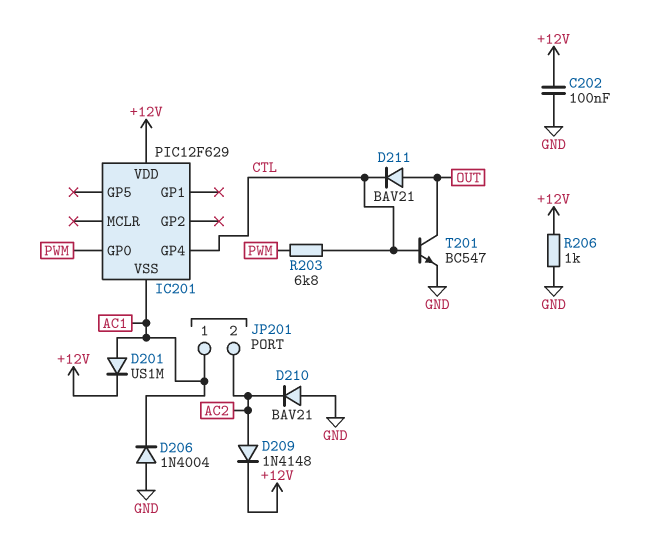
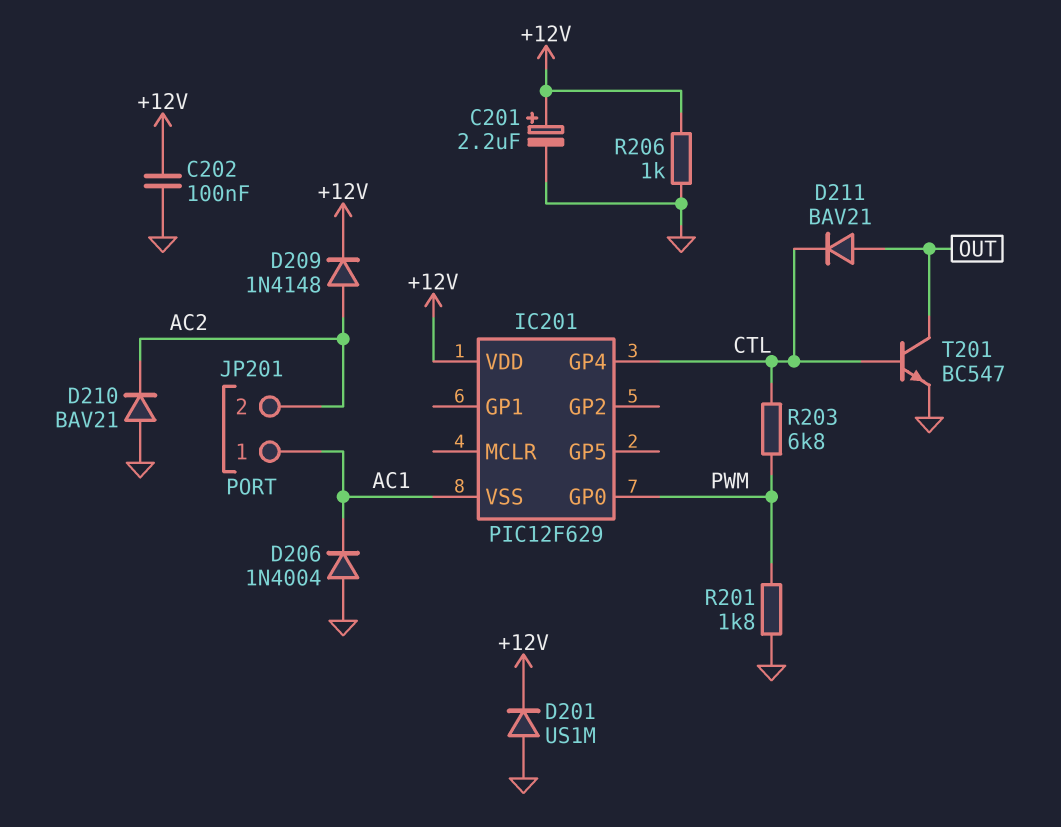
C201: none -> 2.2uF (plus +12V, minus GND)
D201: diode US1M (A AC1, K +12V) -> diode US1M (A GND, K +12V)
R201: none -> 1.8k (GND, PWM)

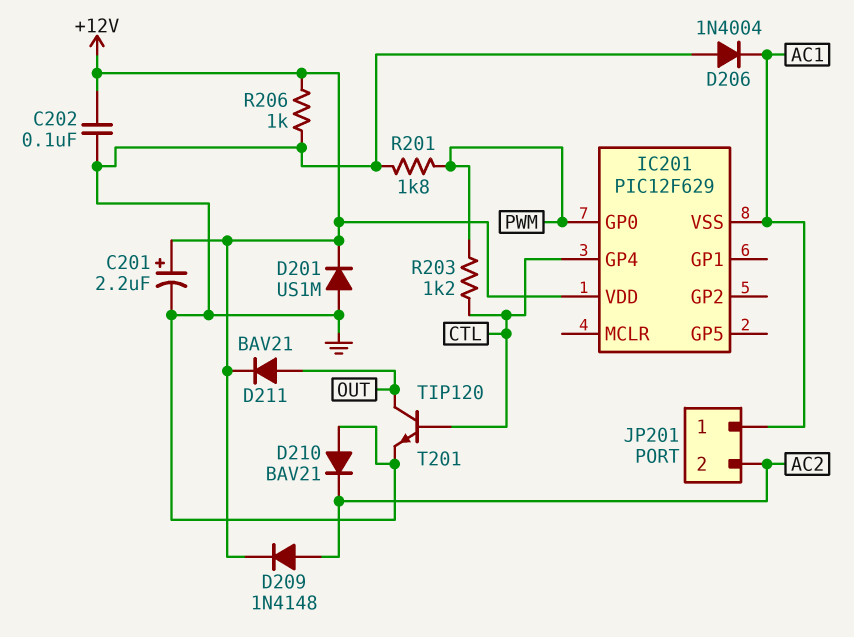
D211: diode BAV21 (A OUT, K CTL) -> diode BAV21 (A OUT, K +12V)
R203: 6.8k (CTL, PWM) -> 1.2k (CTL, PWM)
T201: NPN BC547 (B CTL, C OUT, E GND) -> NPN TIP120 (B CTL, C OUT, E GND)

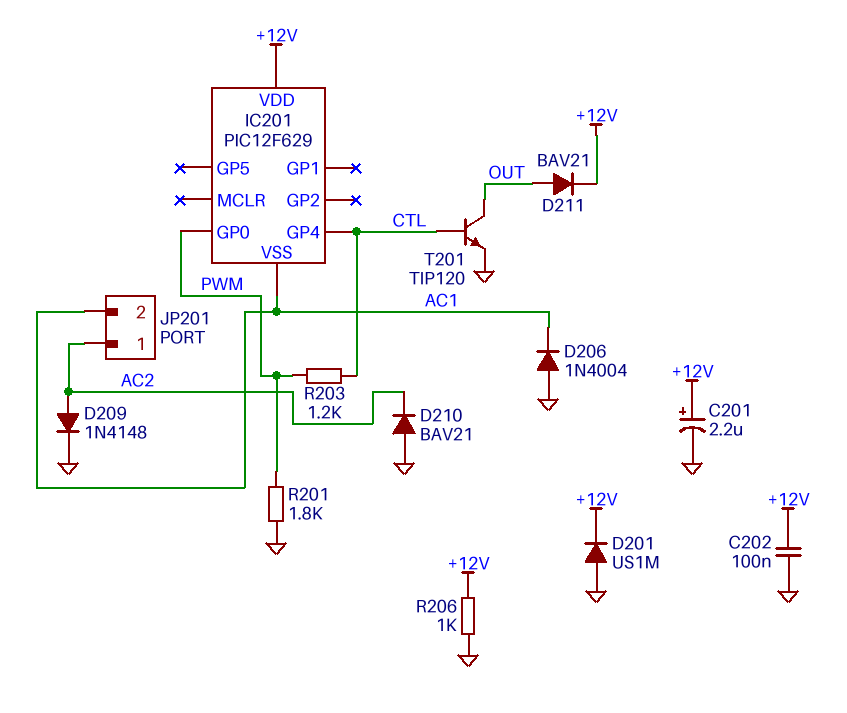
D209: diode 1N4148 (A AC2, K +12V) -> diode 1N4148 (A AC2, K GND)
JP201 pin 1: AC1 -> AC2
JP201 pin 2: AC2 -> AC1

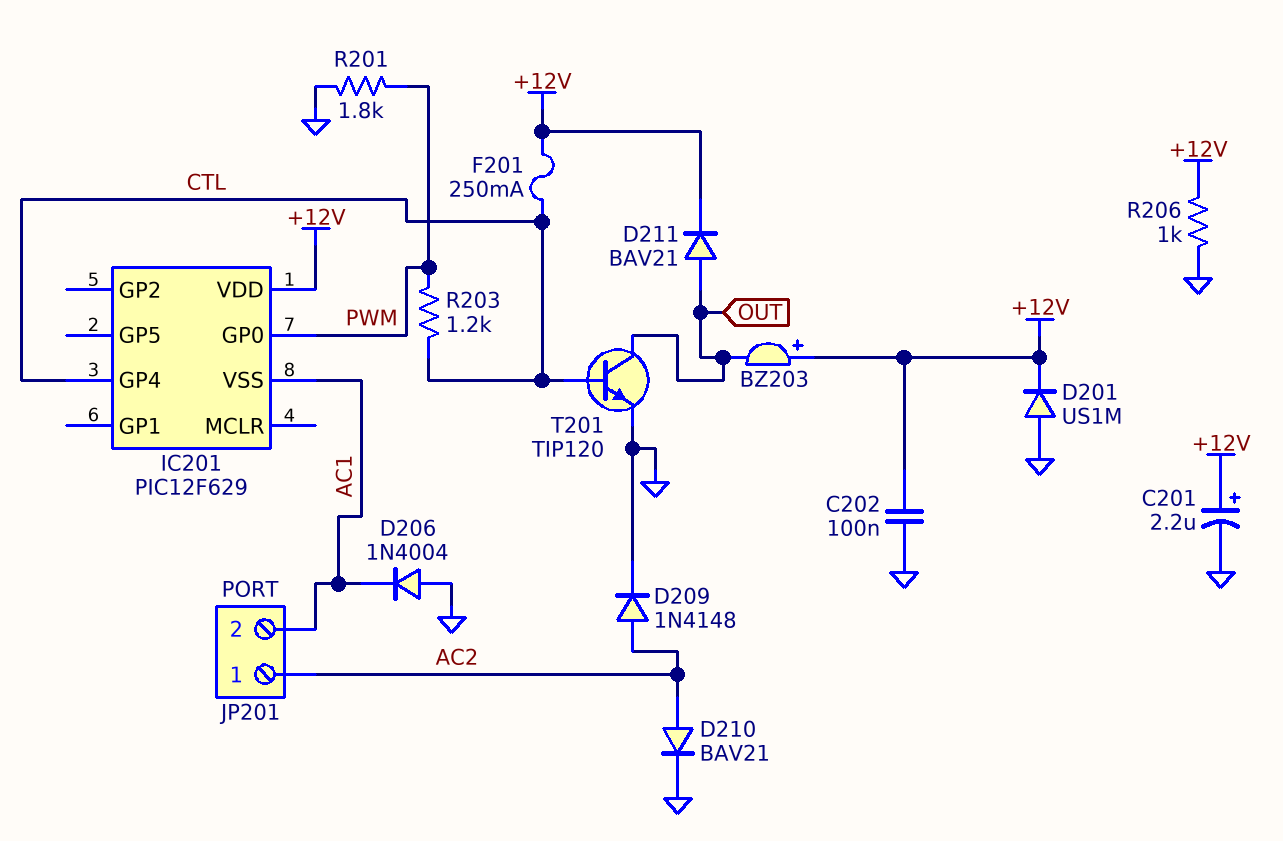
BZ203: none -> buzzer (plus +12V, minus OUT)
D210: diode BAV21 (A GND, K AC2) -> diode BAV21 (A AC2, K GND)
F201: none -> 250mA (+12V, CTL)

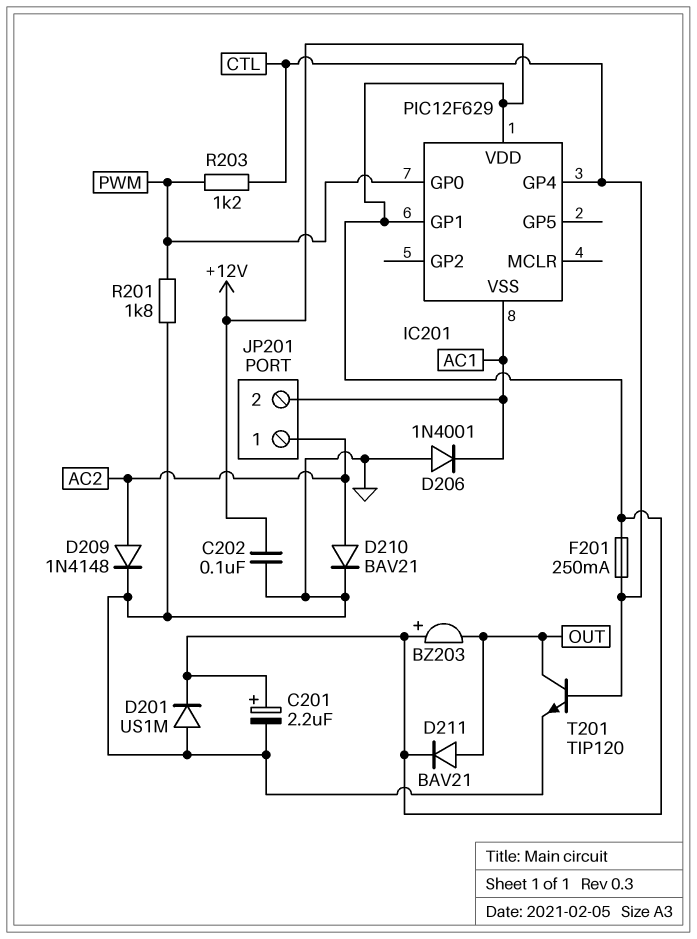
D206: diode 1N4004 (A GND, K AC1) -> diode 1N4001 (A GND, K AC1)
IC201 pin GP1: none -> +12V
R206: 1k (+12V, GND) -> none

